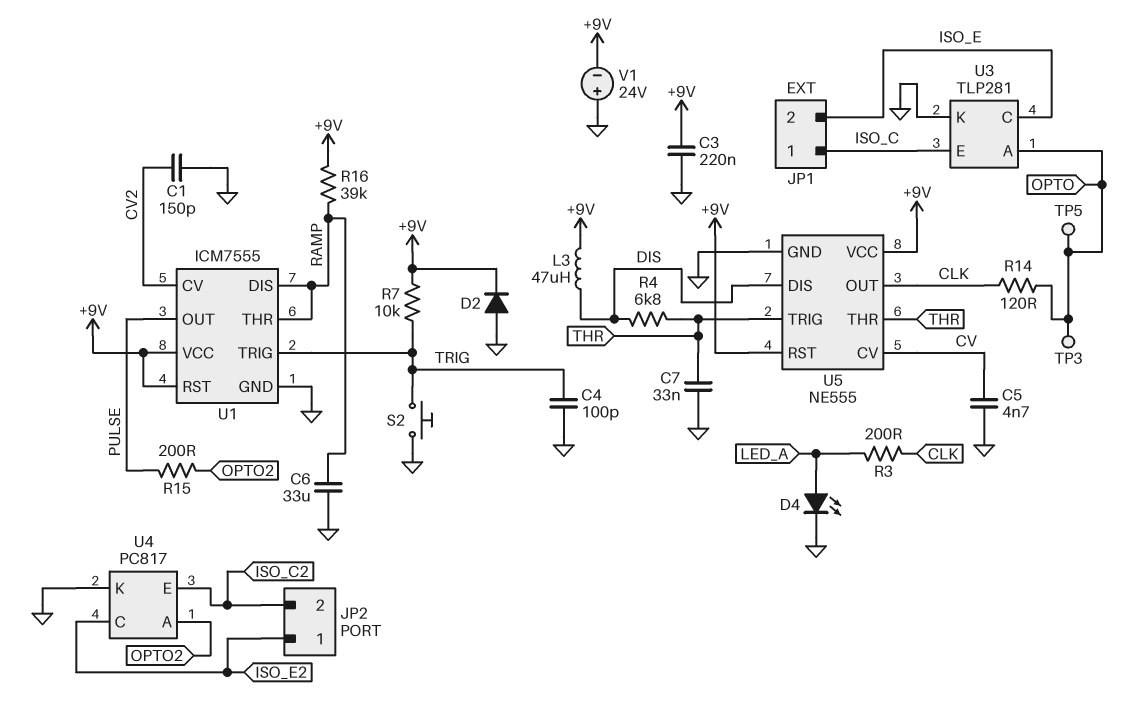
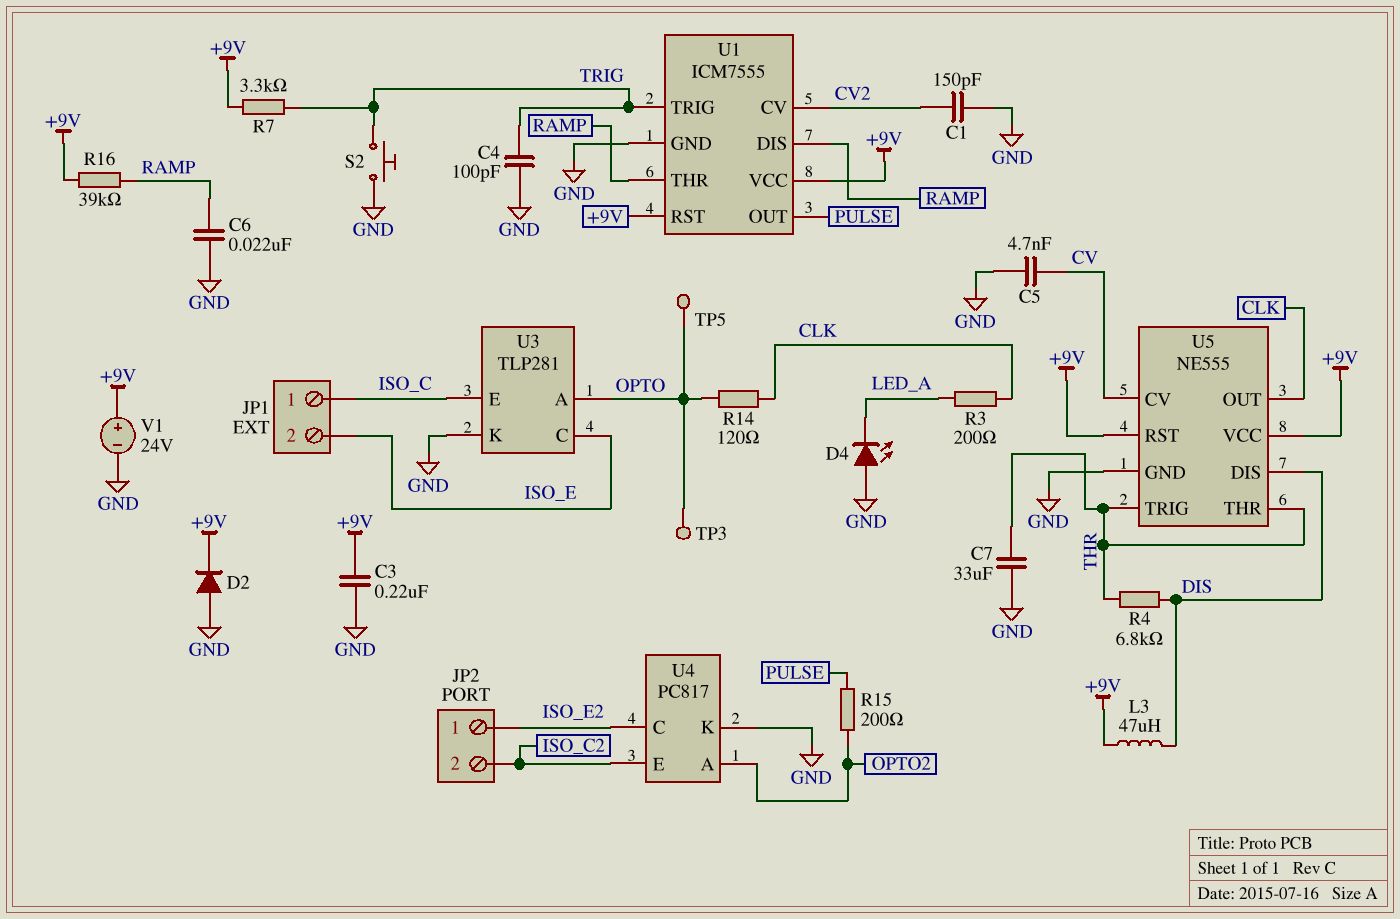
C6: 33uF (GND, RAMP) -> 22nF (GND, RAMP)
C7: 33nF (GND, THR) -> 33uF (GND, THR)
D4: LED (A LED_A, K GND) -> LED (A GND, K LED_A)
R7: 10k (+9V, TRIG) -> 3.3k (+9V, TRIG)
V1: 24V (plus GND, minus +9V) -> 24V (plus +9V, minus GND)

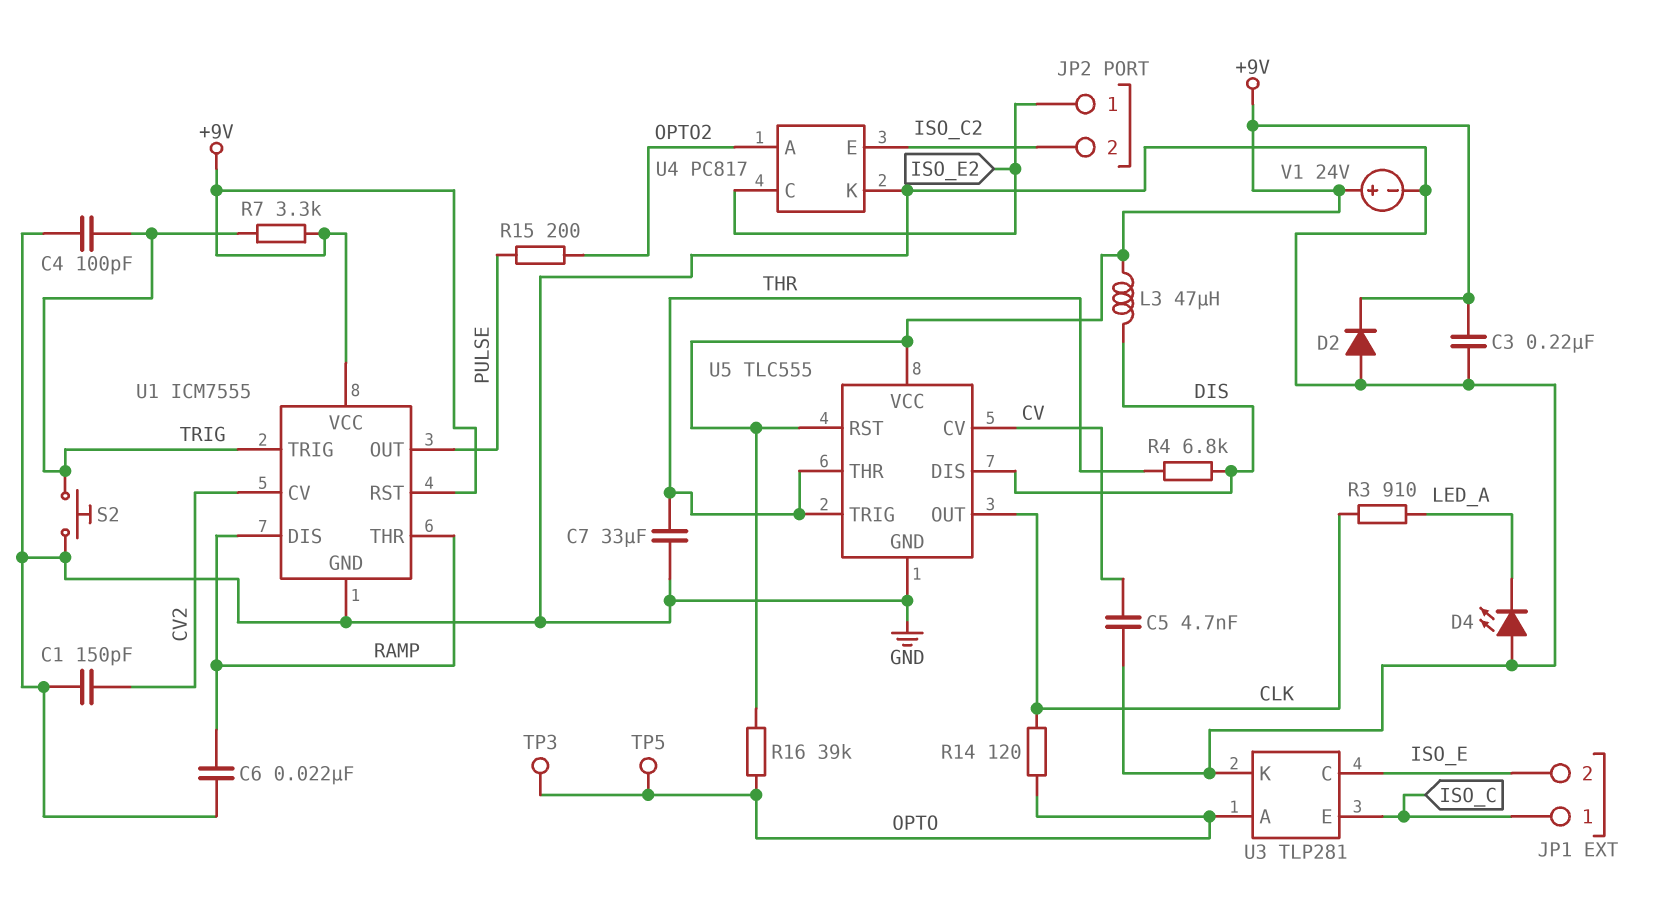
R3: 200 (CLK, LED_A) -> 910 (CLK, LED_A)
R16: 39k (+9V, RAMP) -> 39k (+9V, OPTO)
U5: NE555 -> TLC555

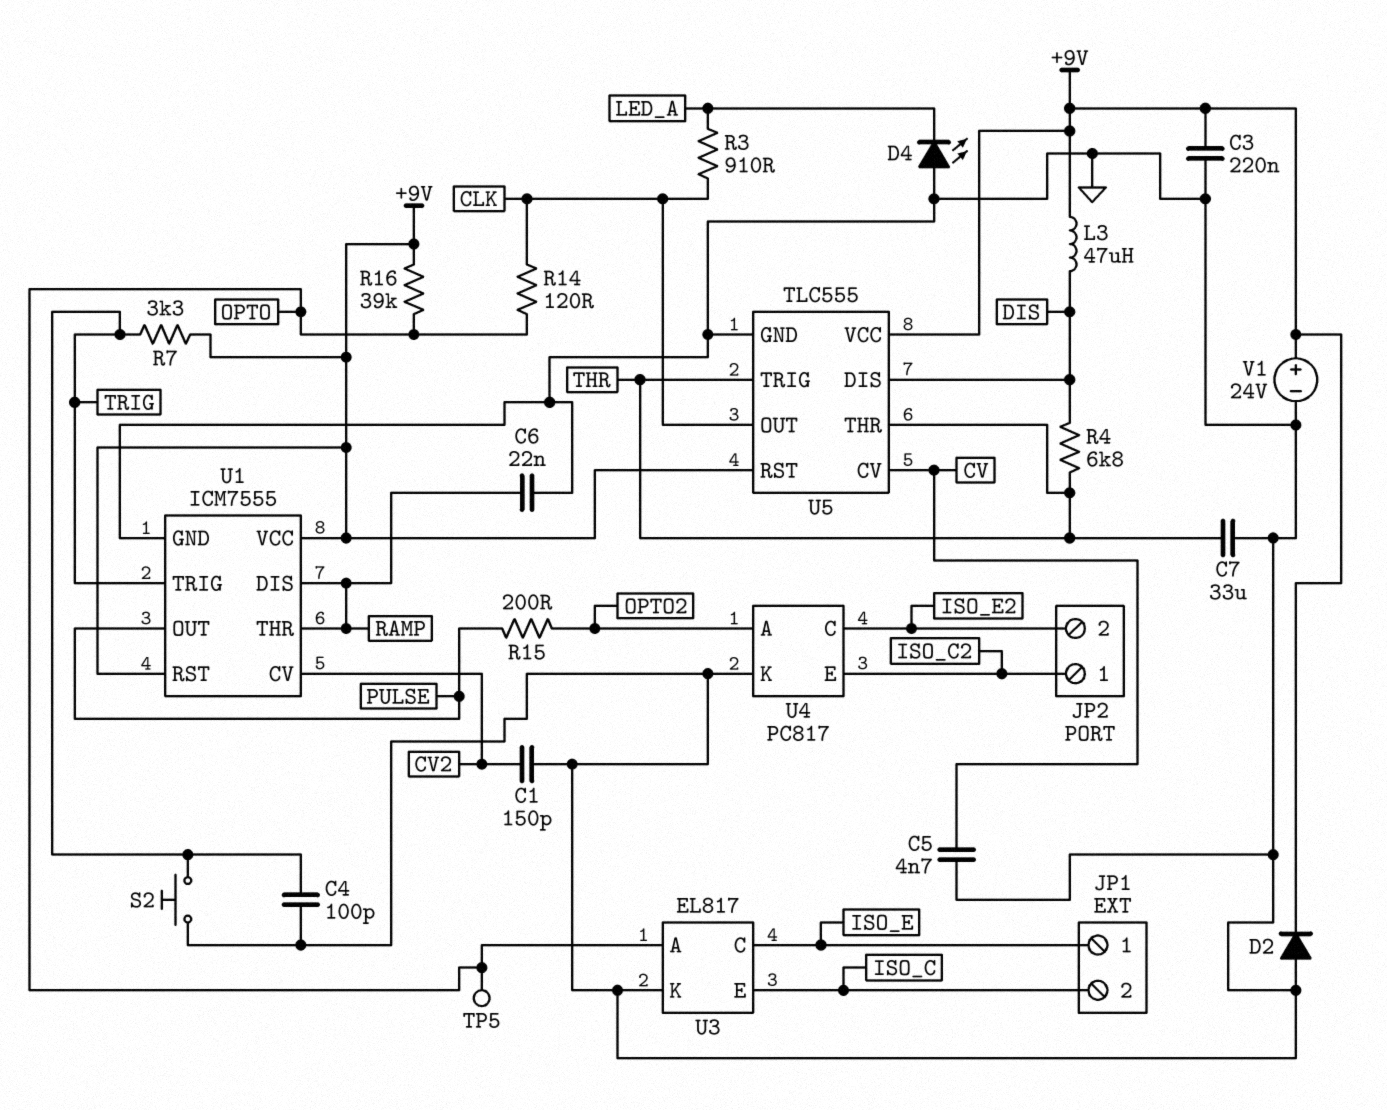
JP1 pin 1: ISO_C -> ISO_E
JP1 pin 2: ISO_E -> ISO_C
JP2 pin 1: ISO_E2 -> ISO_C2
JP2 pin 2: ISO_C2 -> ISO_E2
TP3: test point (OPTO) -> none
U3: TLP281 -> EL817

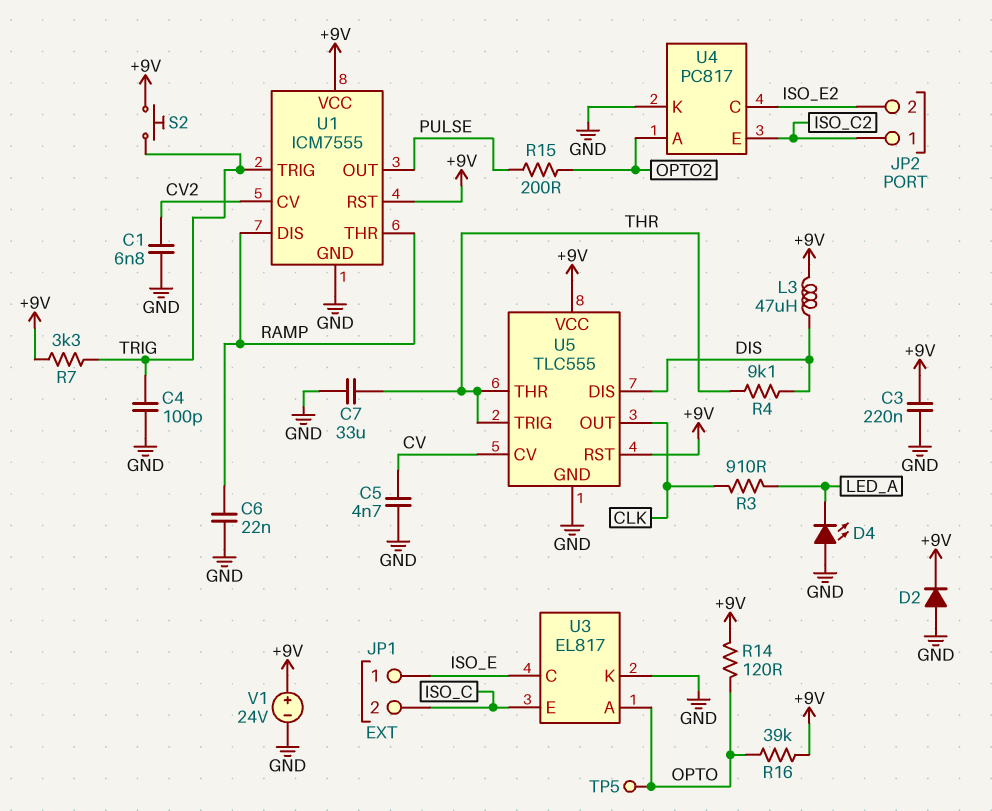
C1: 150pF (CV2, GND) -> 6.8nF (CV2, GND)
R4: 6.8k (DIS, THR) -> 9.1k (DIS, THR)
R14: 120 (CLK, OPTO) -> 120 (+9V, OPTO)
S2: button (GND, TRIG) -> button (+9V, TRIG)

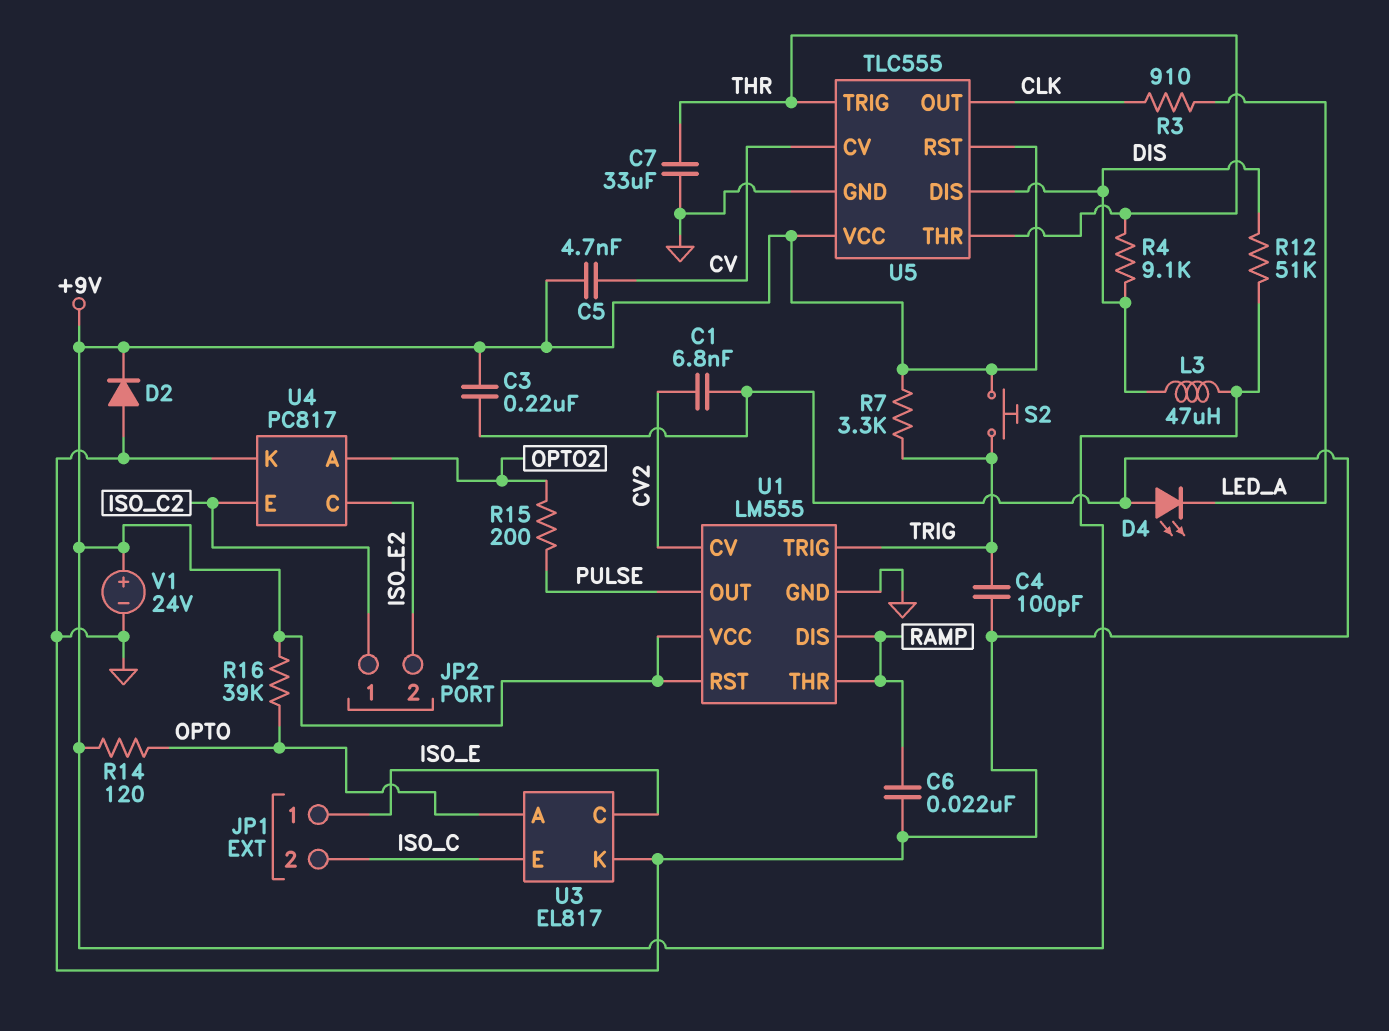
C5: 4.7nF (CV, GND) -> 4.7nF (+9V, CV)
R12: none -> 51k (+9V, DIS)
TP5: test point (OPTO) -> none
U1: ICM7555 -> LM555

